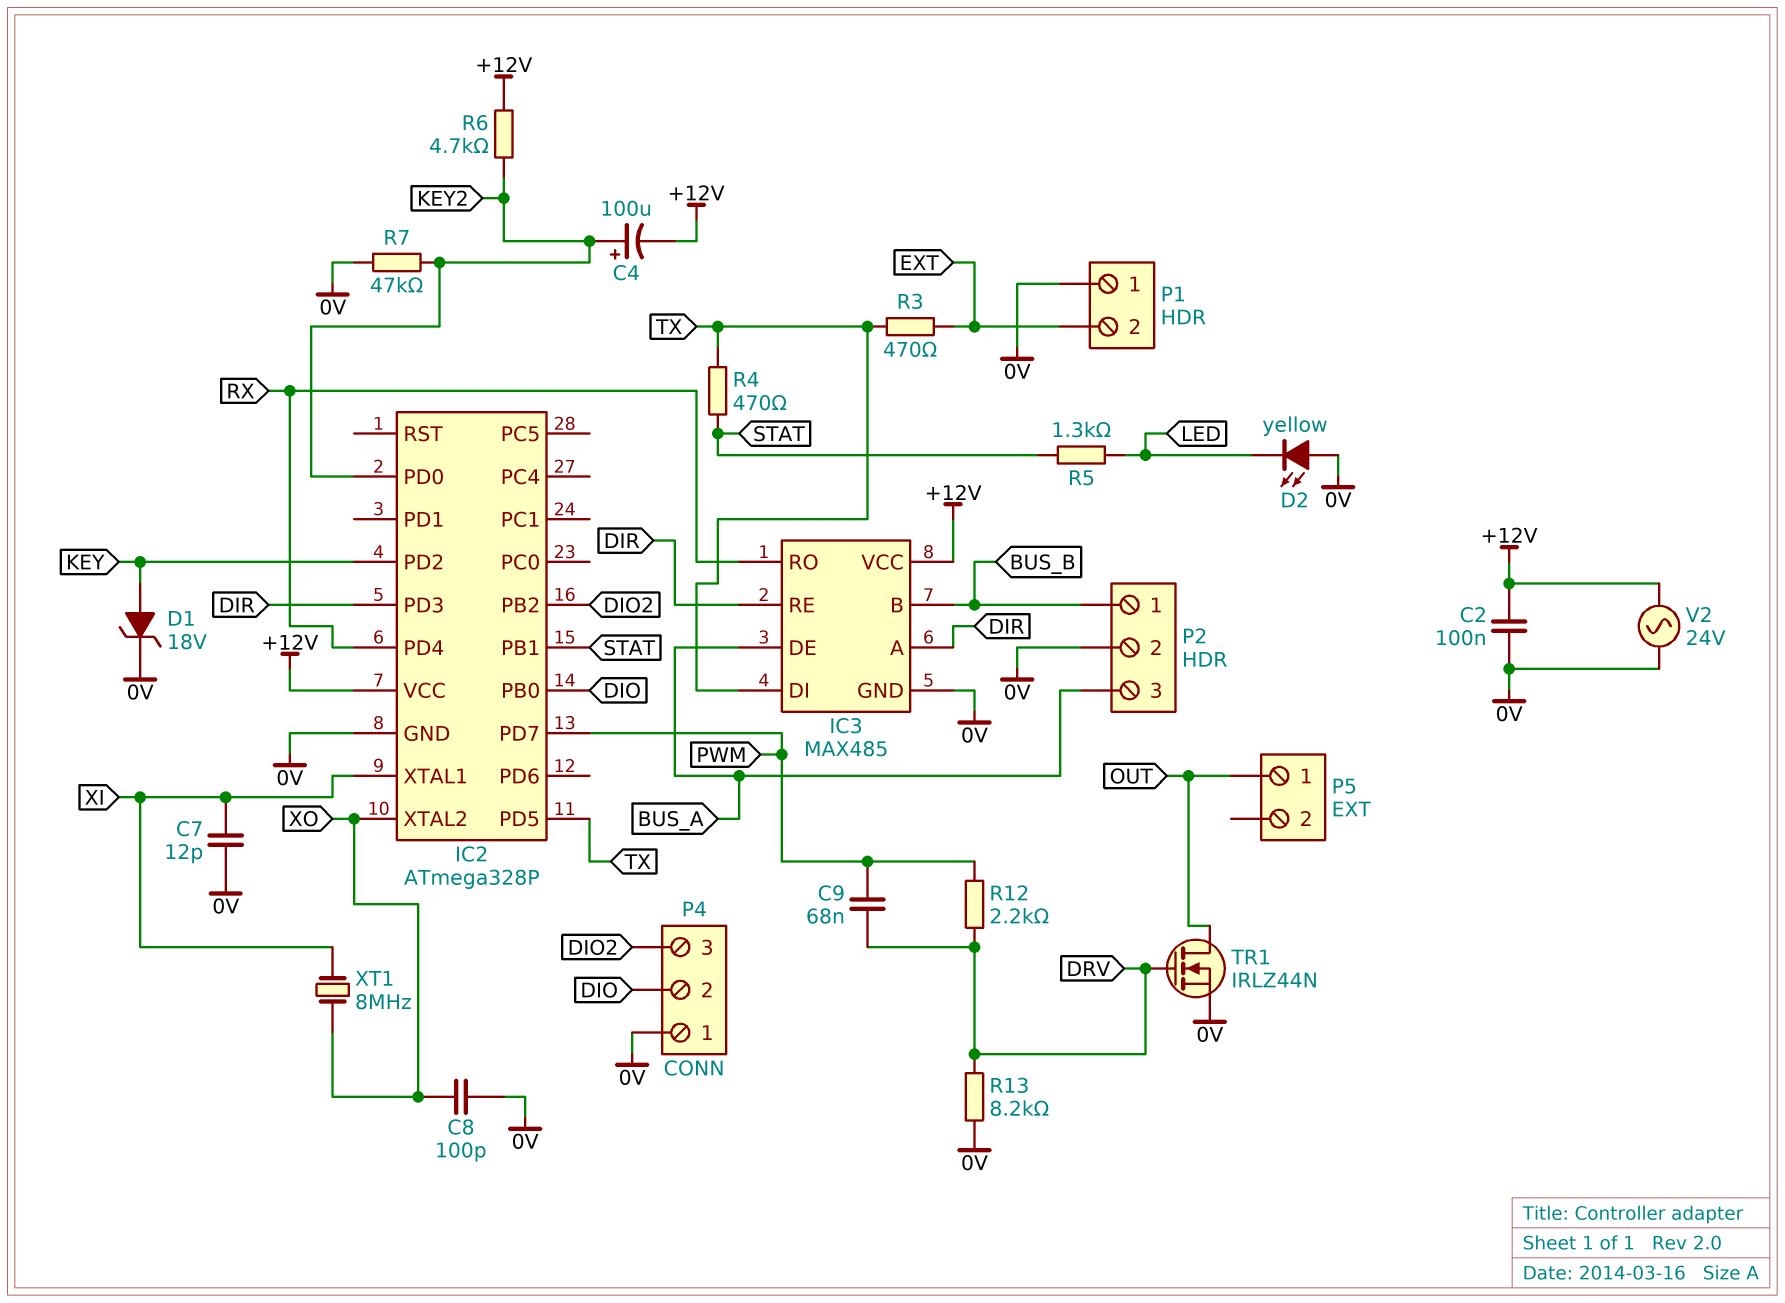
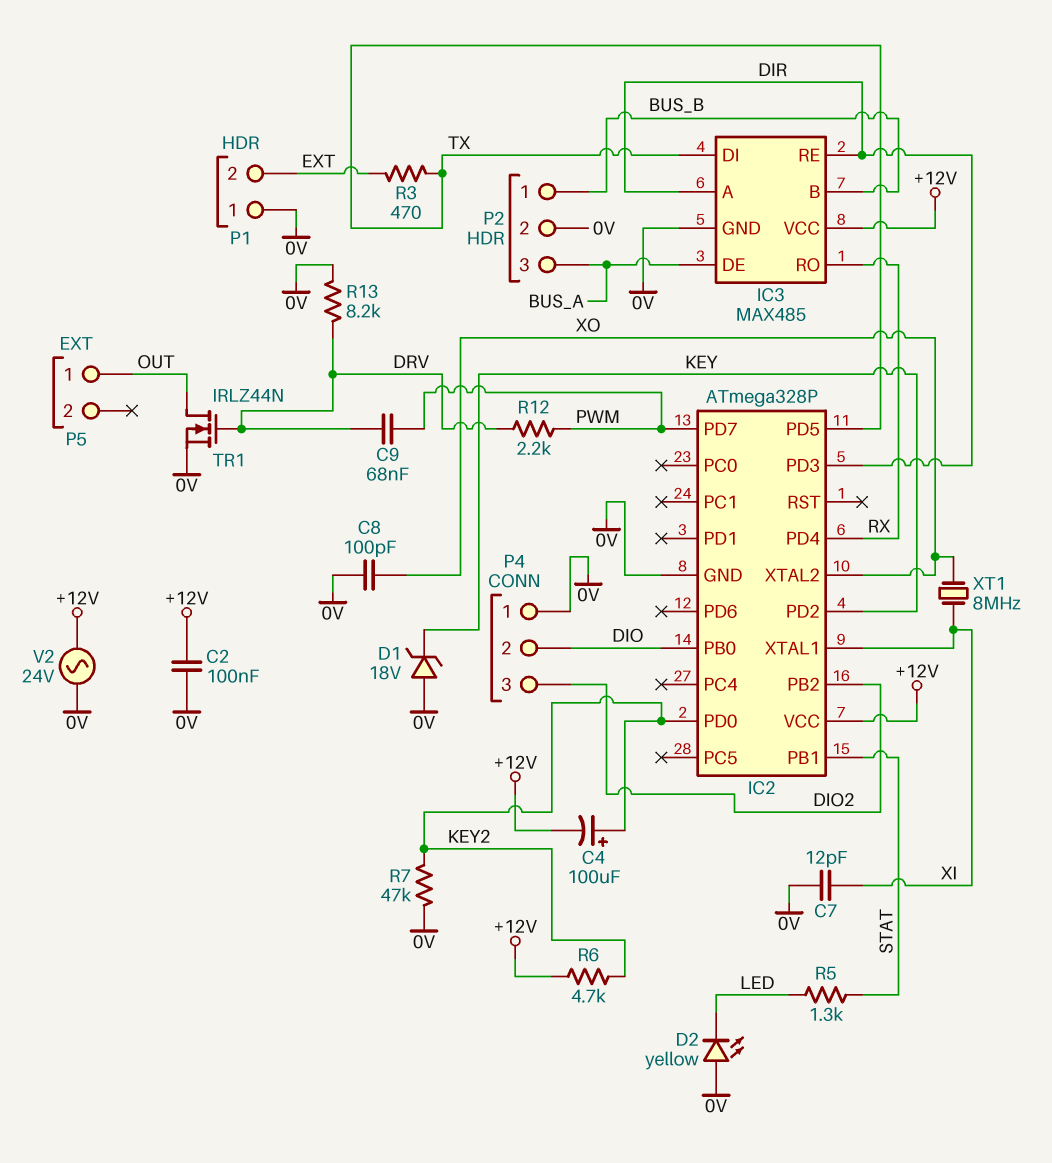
D1: zener 18V (A KEY, K 0V) -> zener 18V (A 0V, K KEY)
R4: 470 (STAT, TX) -> none

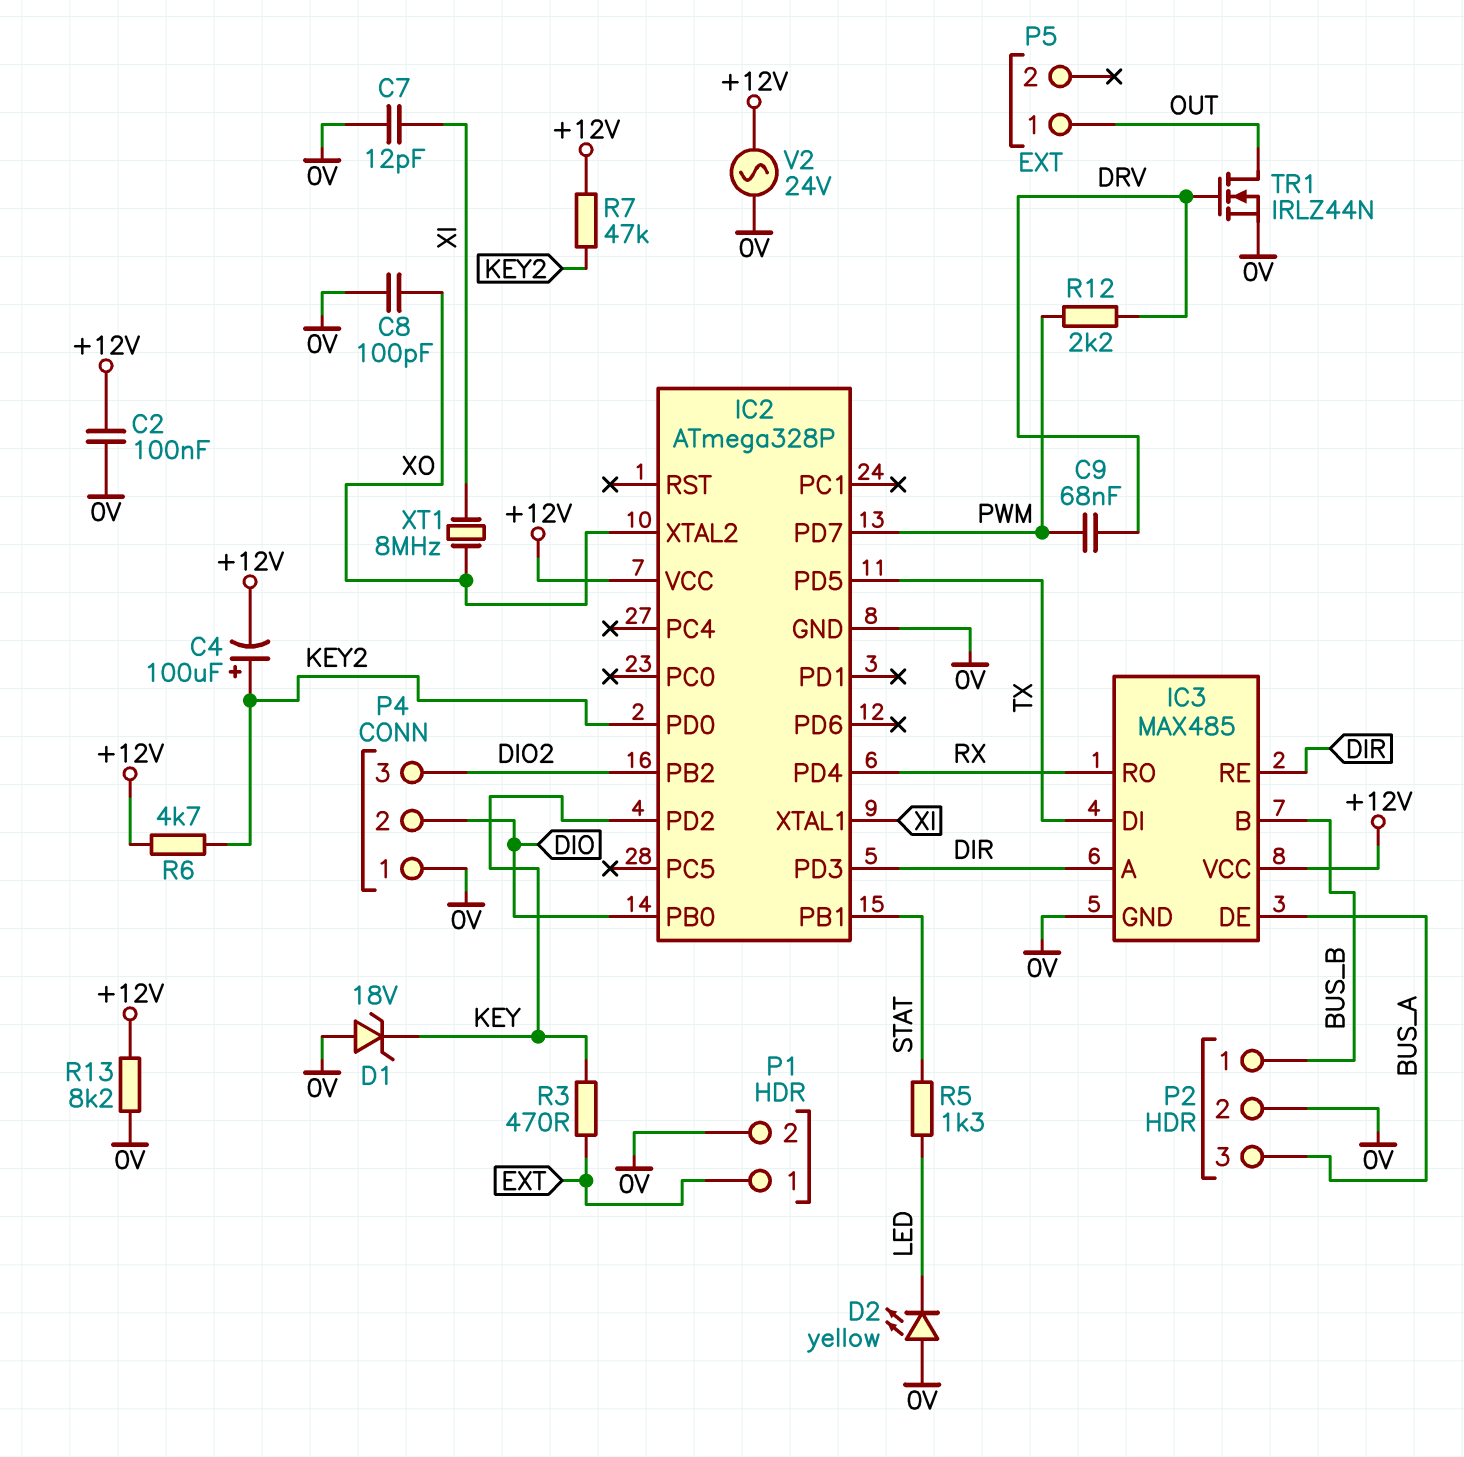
P1 pin 1: 0V -> EXT
P1 pin 2: EXT -> 0V
R3: 470 (EXT, TX) -> 470 (EXT, KEY)
R7: 47k (0V, KEY2) -> 47k (+12V, KEY2)
R13: 8.2k (0V, DRV) -> 8.2k (+12V, 0V)

